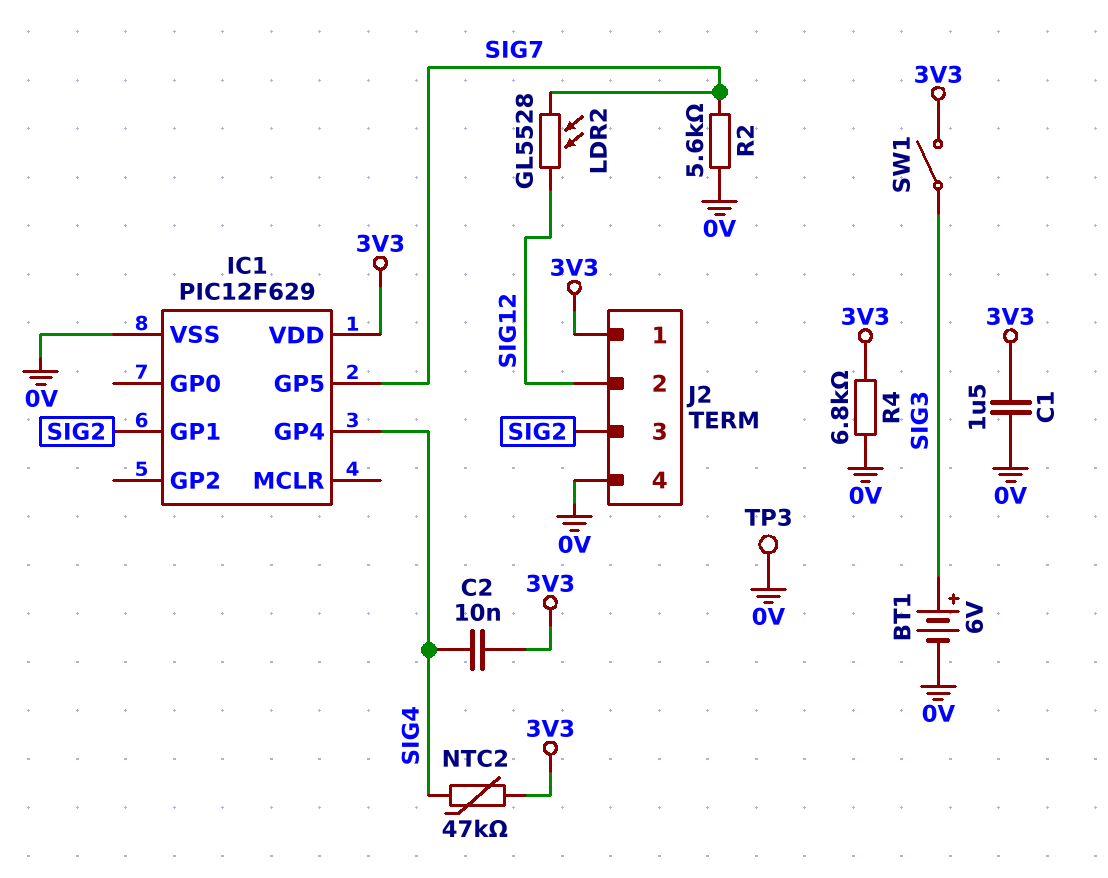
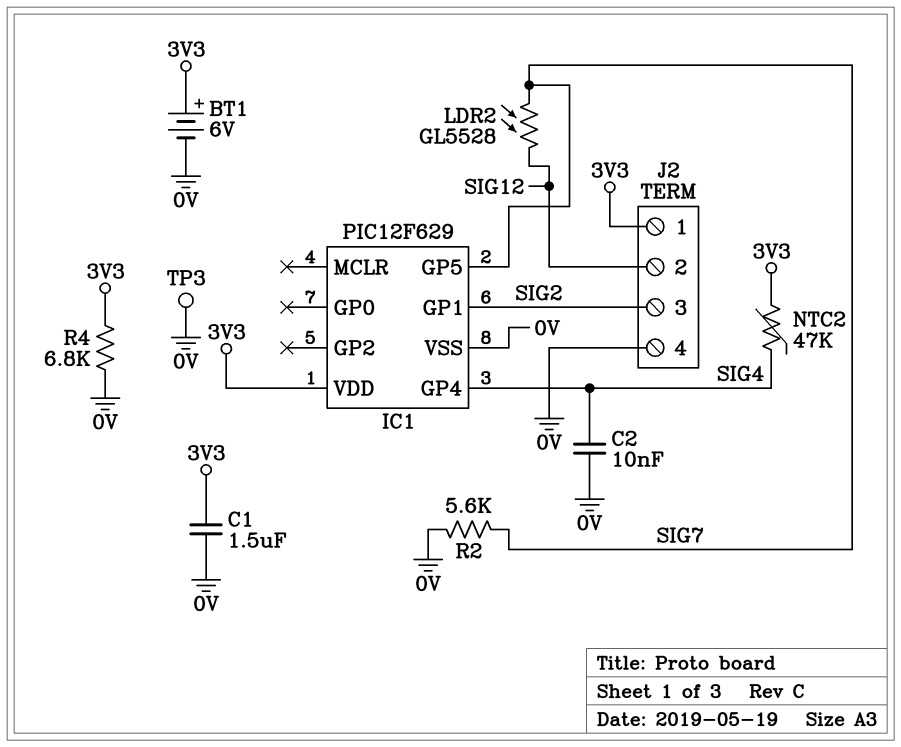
BT1: 6V (plus SIG3, minus 0V) -> 6V (plus 3V3, minus 0V)
C2: 10nF (3V3, SIG4) -> 10nF (0V, SIG4)
SW1: switch (3V3, SIG3) -> none

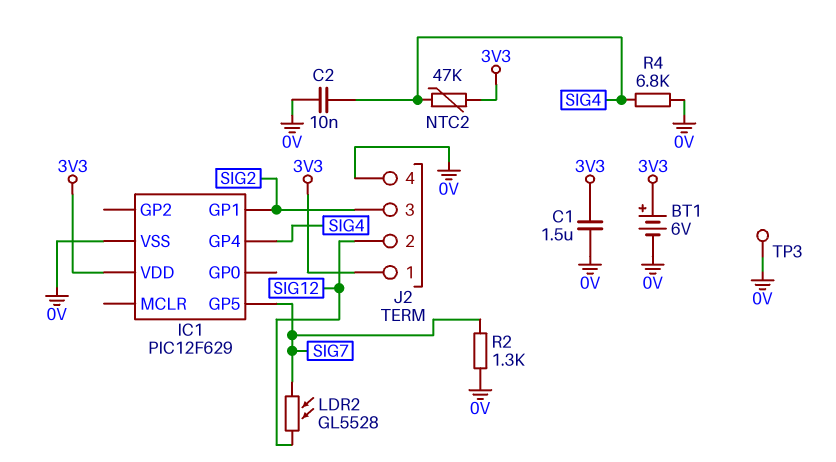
R2: 5.6k (0V, SIG7) -> 1.3k (0V, SIG7)
R4: 6.8k (0V, 3V3) -> 6.8k (0V, SIG4)

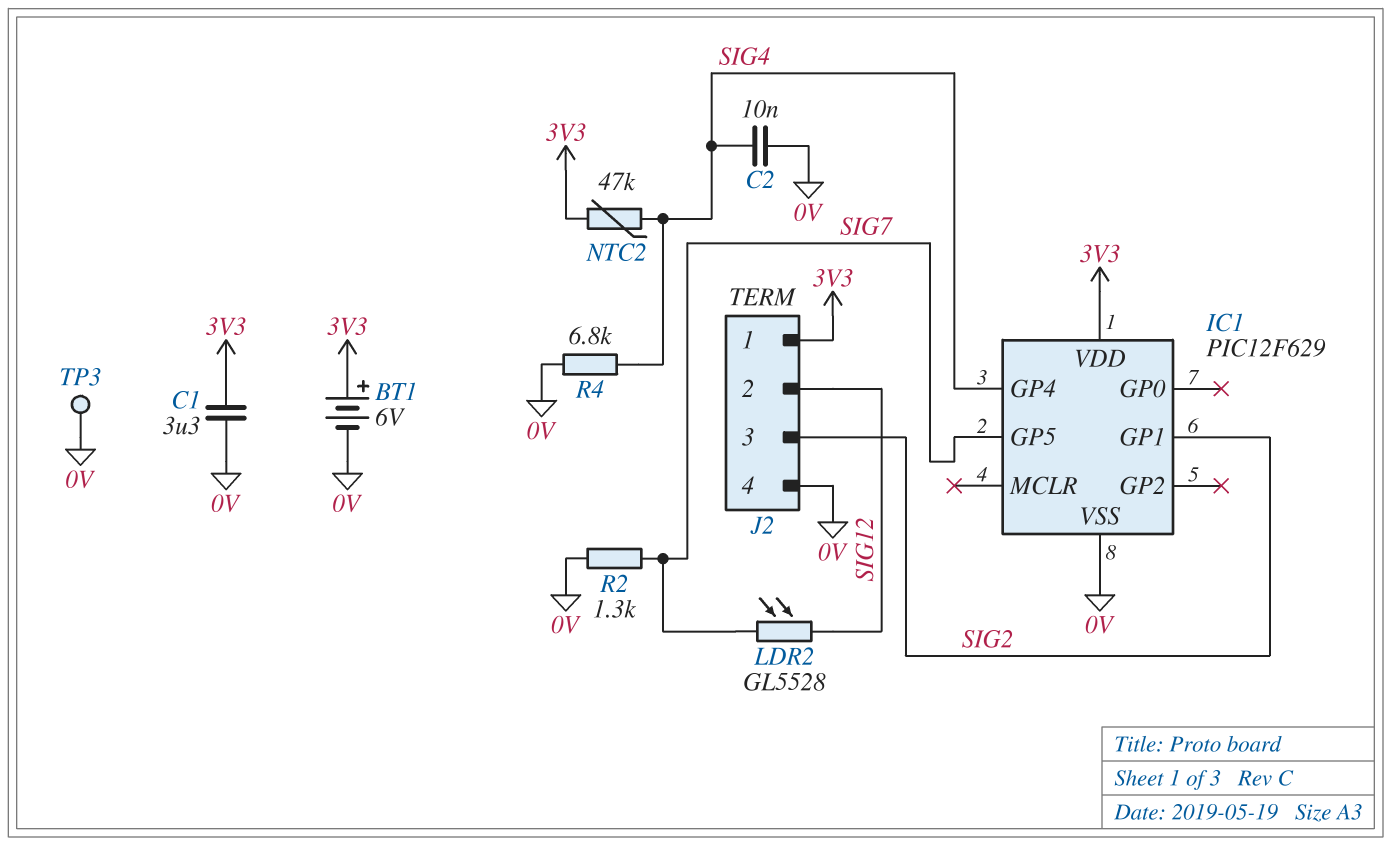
C1: 1.5uF (0V, 3V3) -> 3.3uF (0V, 3V3)

